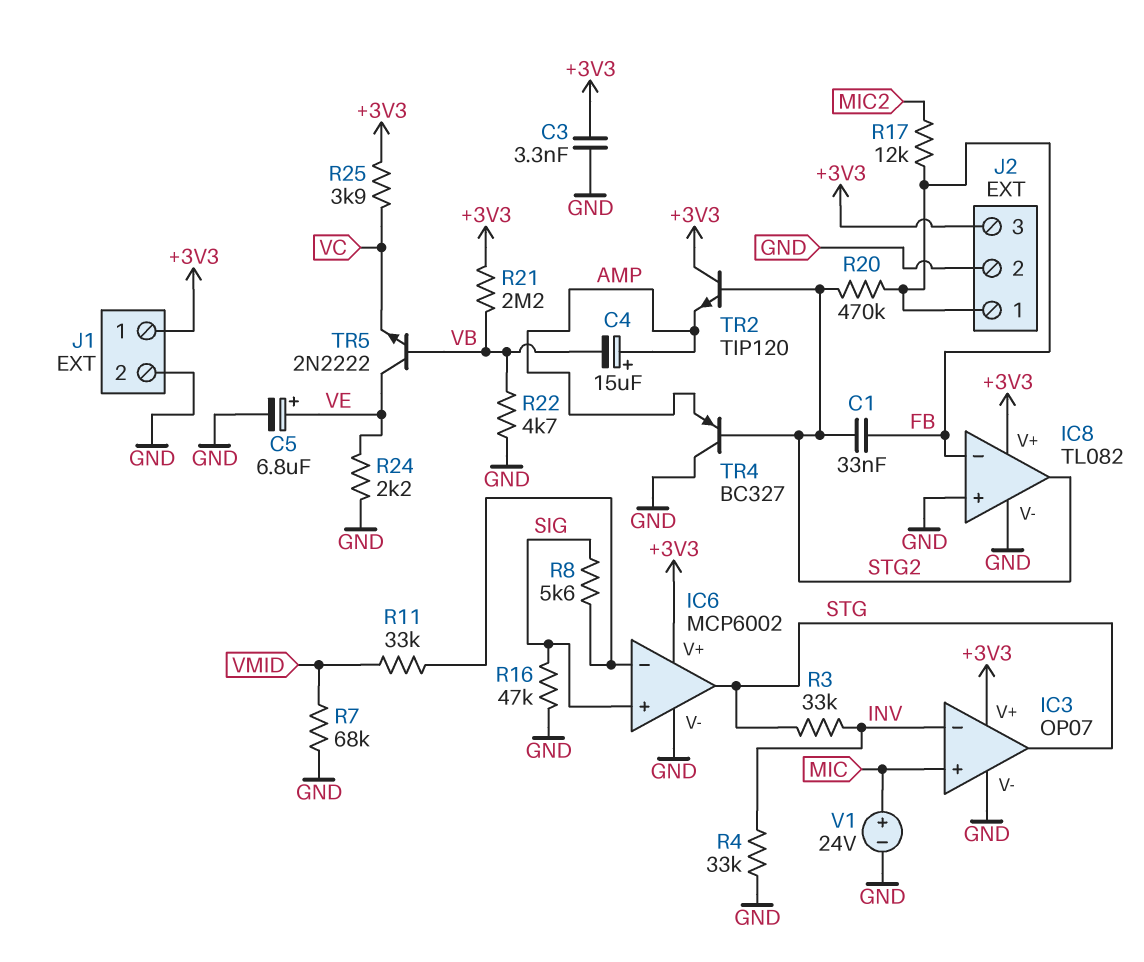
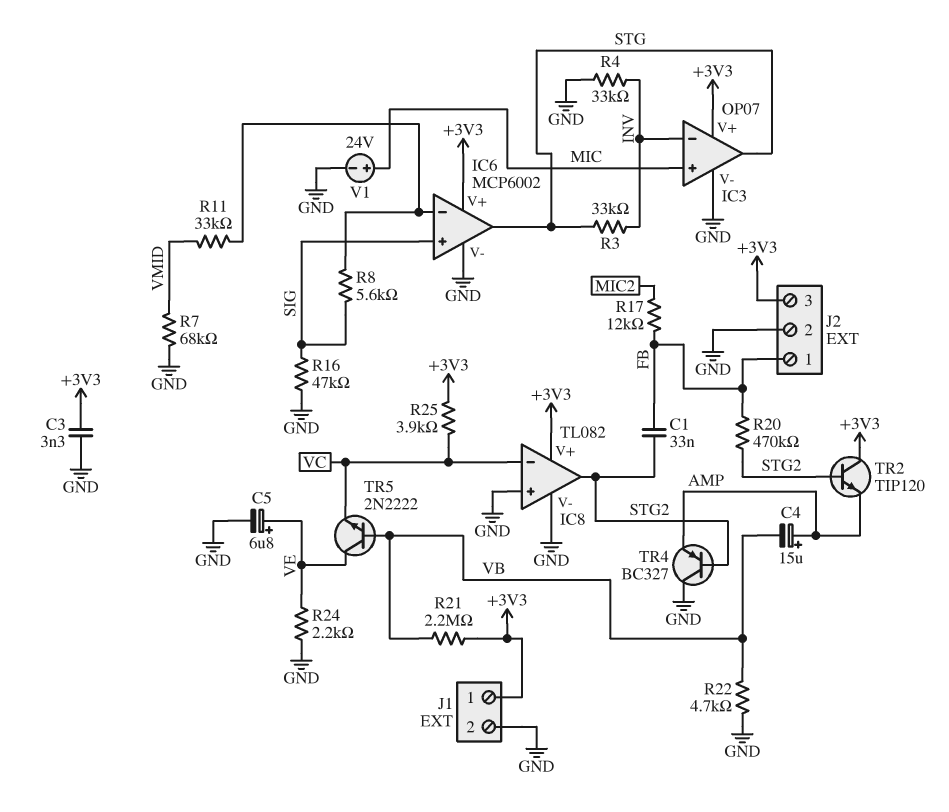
IC8 pin in-: FB -> VC

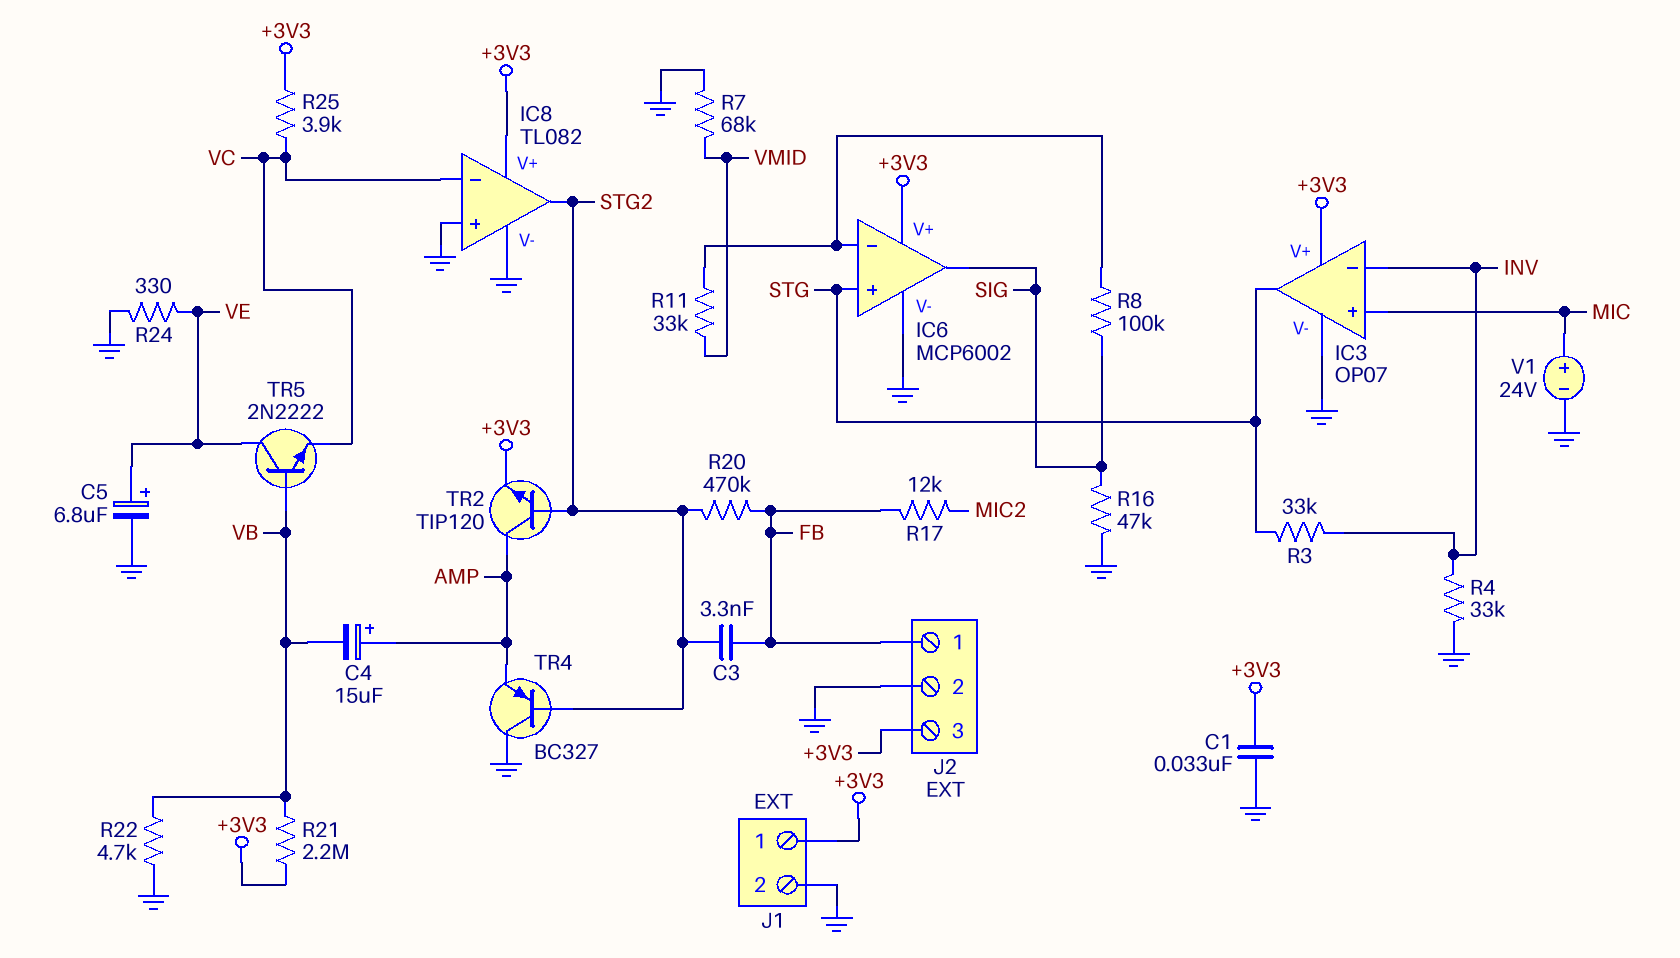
C1: 33nF (FB, STG2) -> 33nF (+3V3, GND)
C3: 3.3nF (+3V3, GND) -> 3.3nF (FB, STG2)
IC6 pin in+: SIG -> STG
IC6 pin out: STG -> SIG
R8: 5.6k (IC6/in-, SIG) -> 100k (IC6/in-, SIG)
R24: 2.2k (GND, VE) -> 330 (GND, VE)
TR2: NPN TIP120 (B STG2, C +3V3, E AMP) -> NPN TIP120 (B STG2, C AMP, E +3V3)

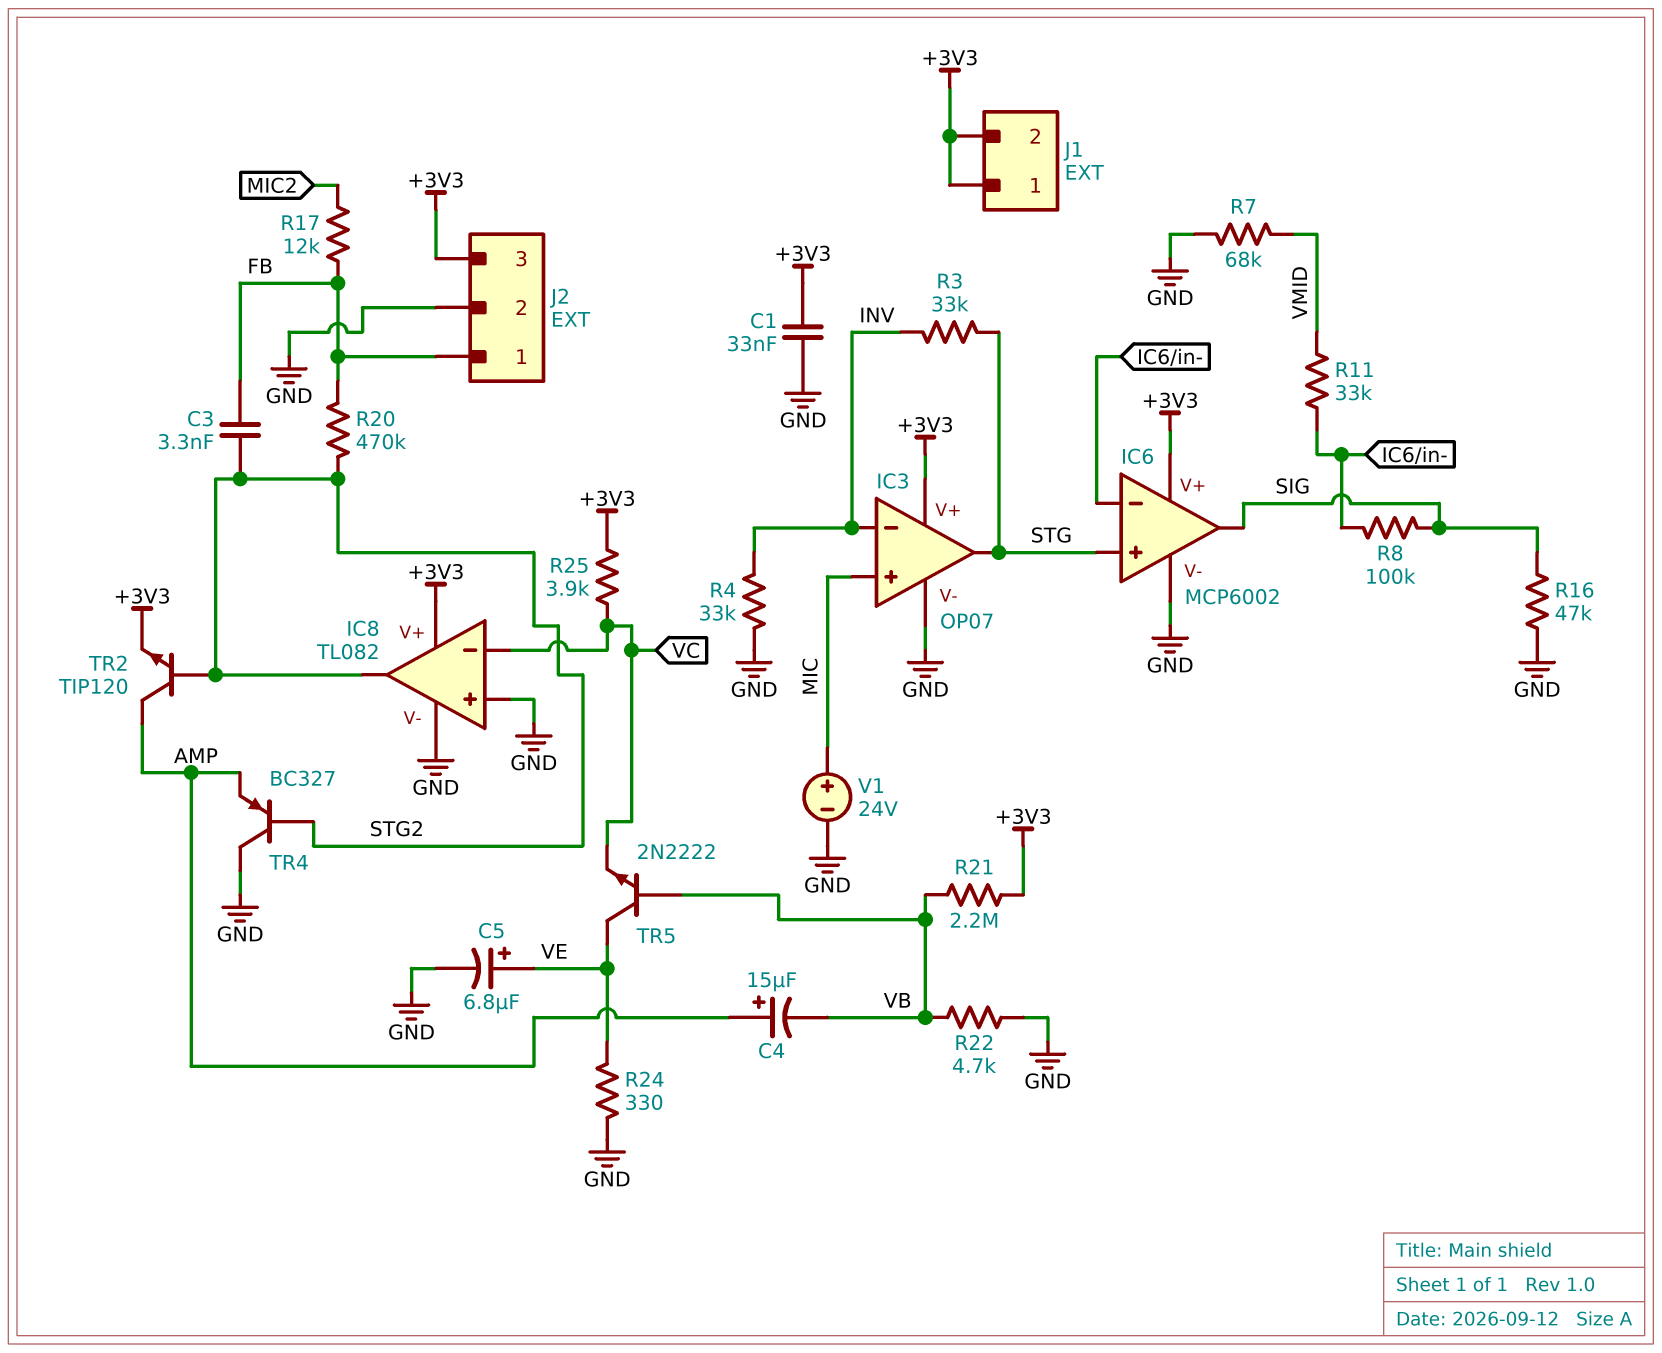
J1 pin 2: GND -> +3V3

